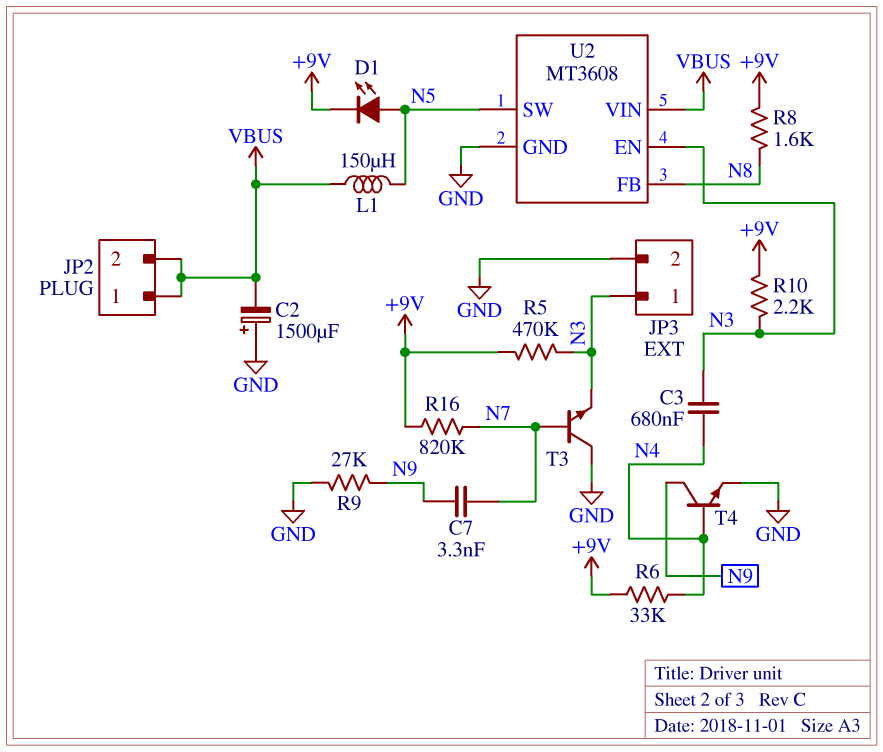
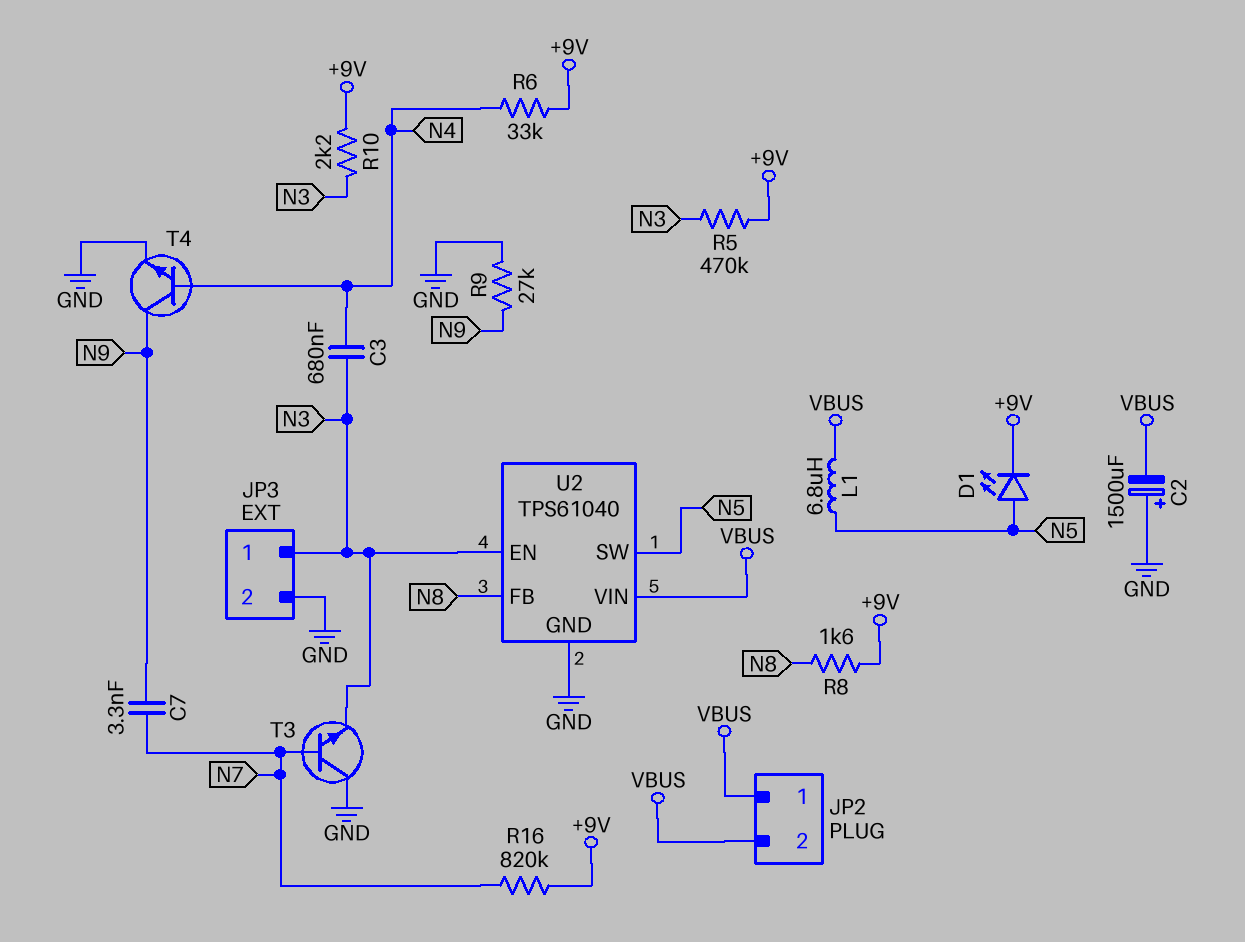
L1: 150uH (N5, VBUS) -> 6.8uH (N5, VBUS)
U2: MT3608 -> TPS61040

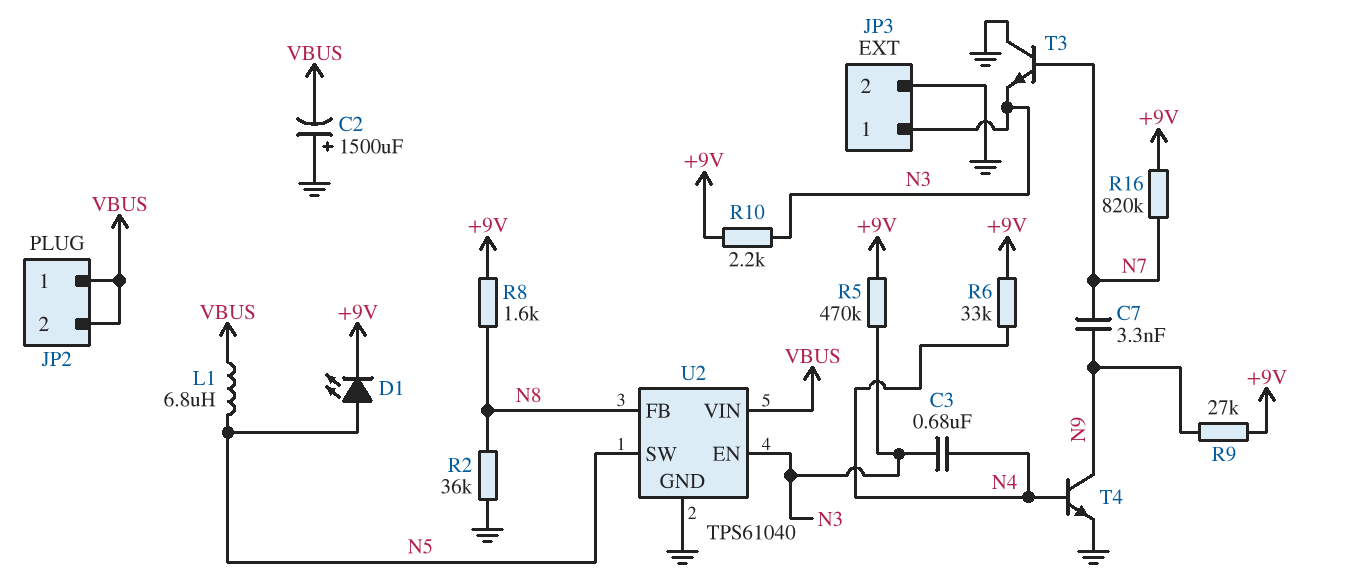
R2: none -> 36k (GND, N8)
R9: 27k (GND, N9) -> 27k (+9V, N9)

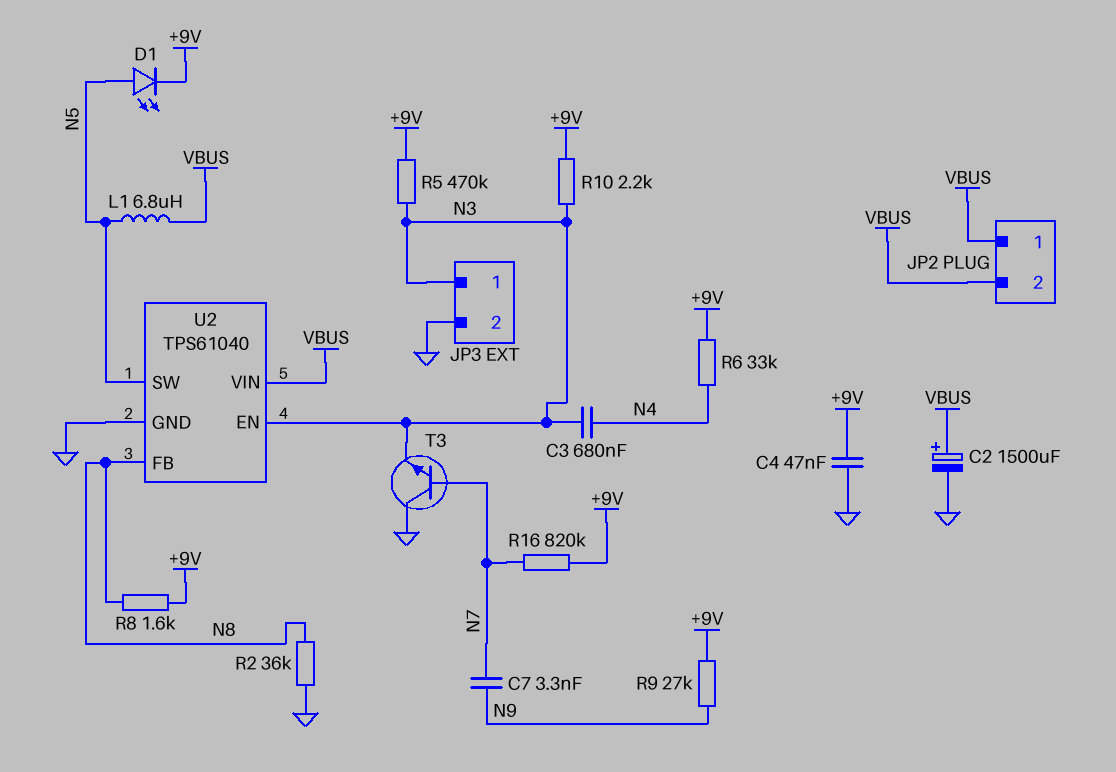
C2: 1500uF (plus GND, minus VBUS) -> 1500uF (plus VBUS, minus GND)
C4: none -> 47nF (+9V, GND)
T4: NPN (B N4, C N9, E GND) -> none

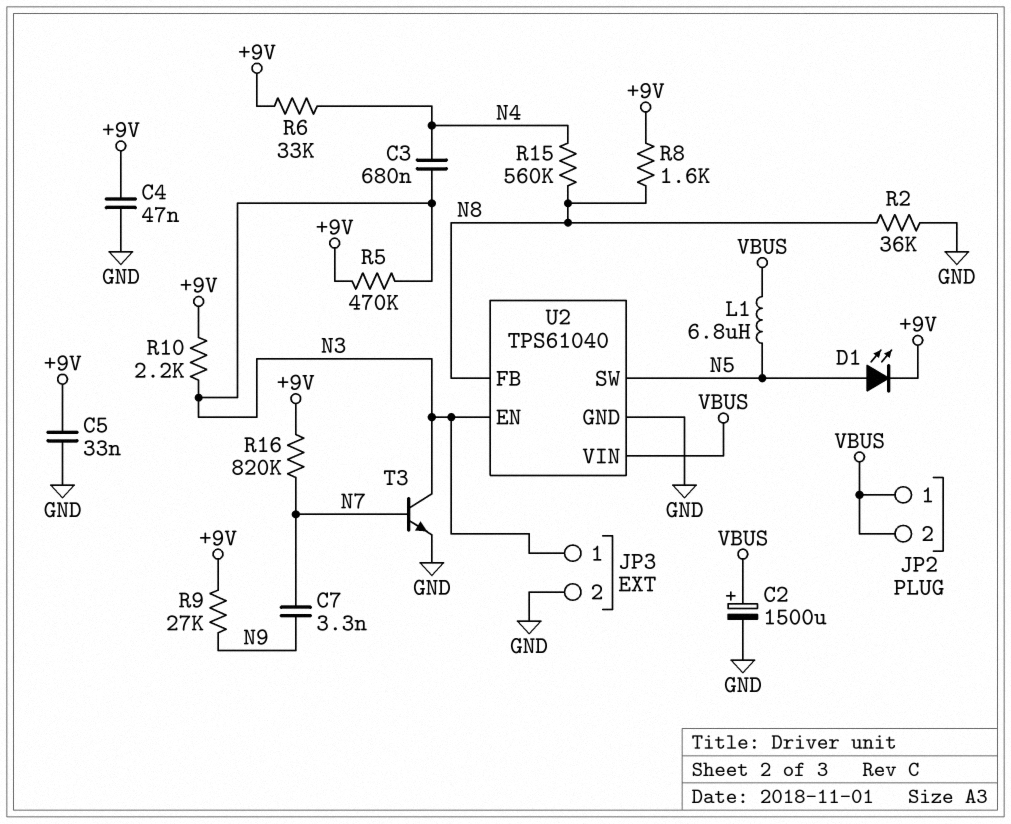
C5: none -> 33nF (+9V, GND)
R15: none -> 560k (N4, N8)
T3: NPN (B N7, C GND, E N3) -> NPN (B N7, C N3, E GND)

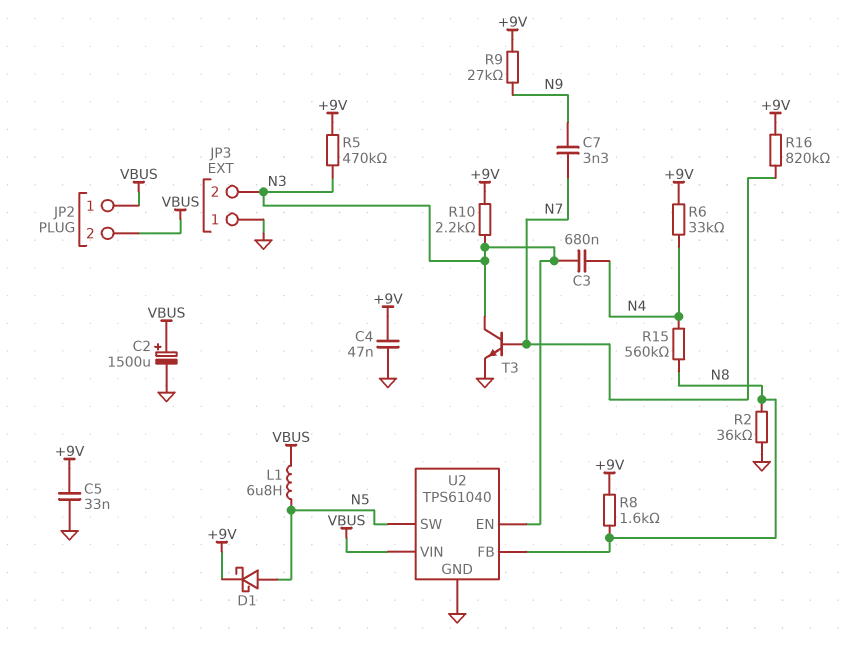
D1: LED (A N5, K +9V) -> schottky (A N5, K +9V)
JP3 pin 1: N3 -> GND
JP3 pin 2: GND -> N3

